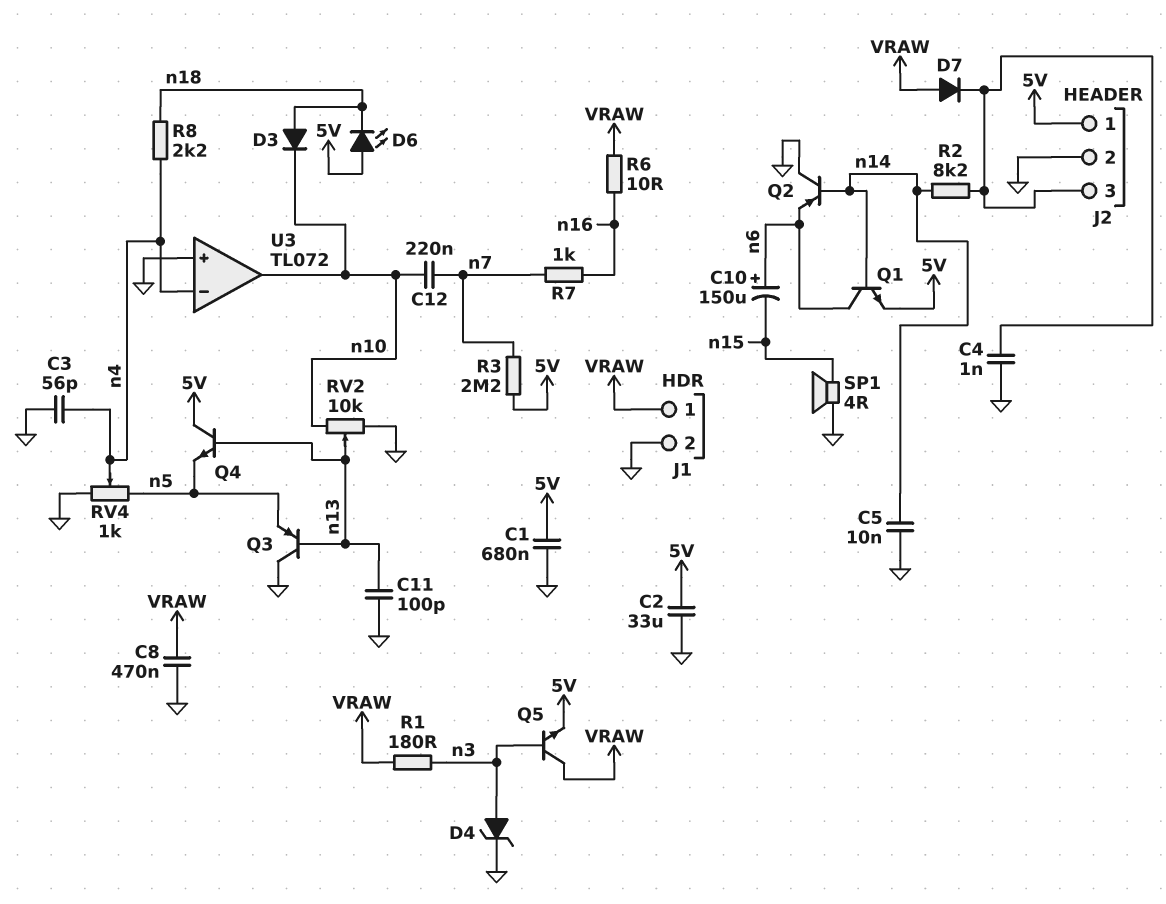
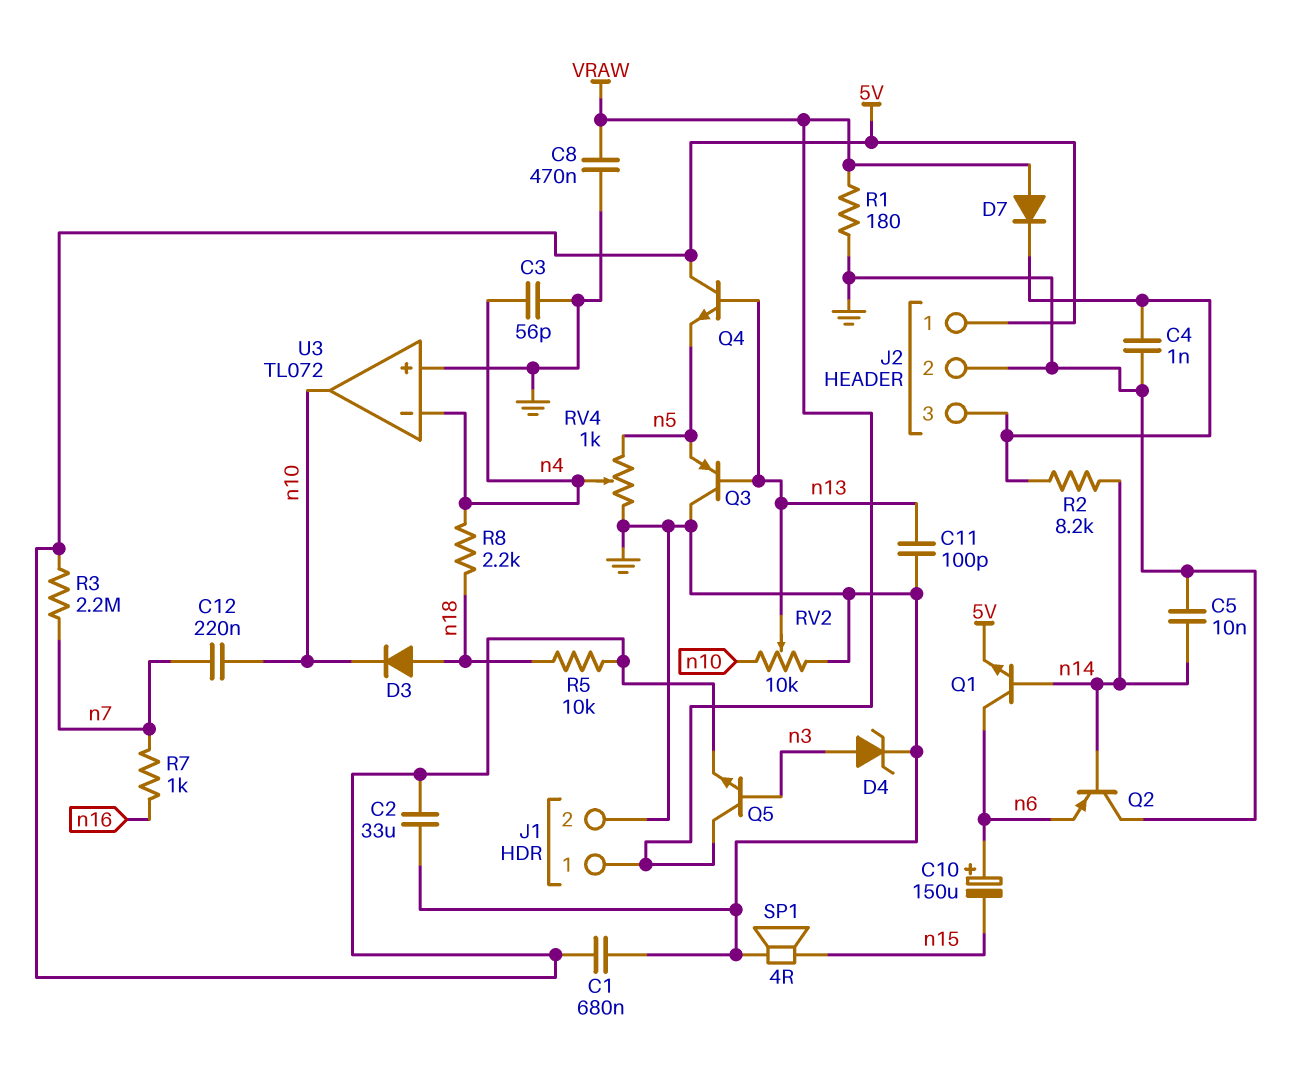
D6: LED (A 5V, K n18) -> none
R1: 180 (VRAW, n3) -> 180 (GND, VRAW)
R5: none -> 10k (5V, n18)
R6: 10 (VRAW, n16) -> none

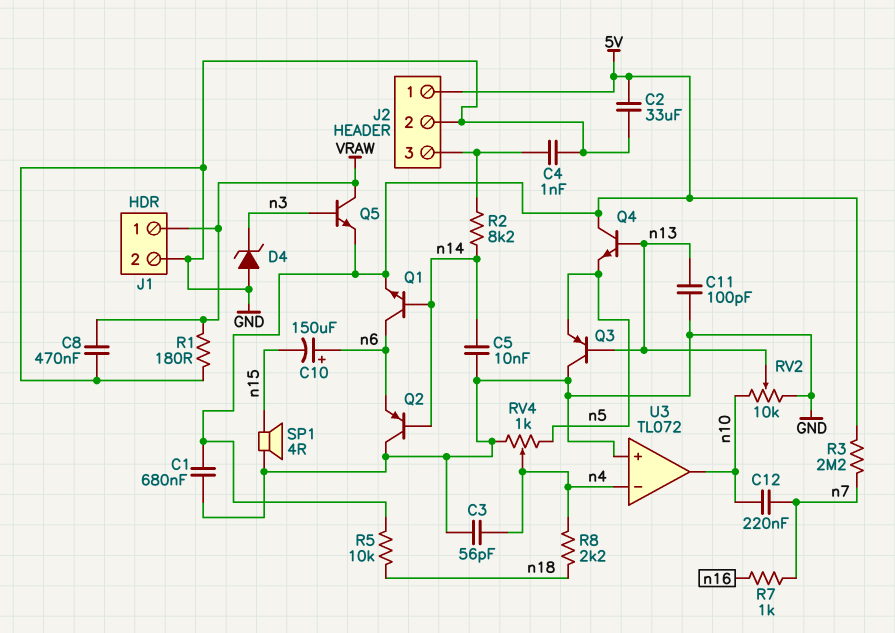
D3: diode (A n18, K n10) -> none
D4: zener (A n3, K GND) -> zener (A GND, K n3)
D7: diode (A VRAW, K J2/3) -> none

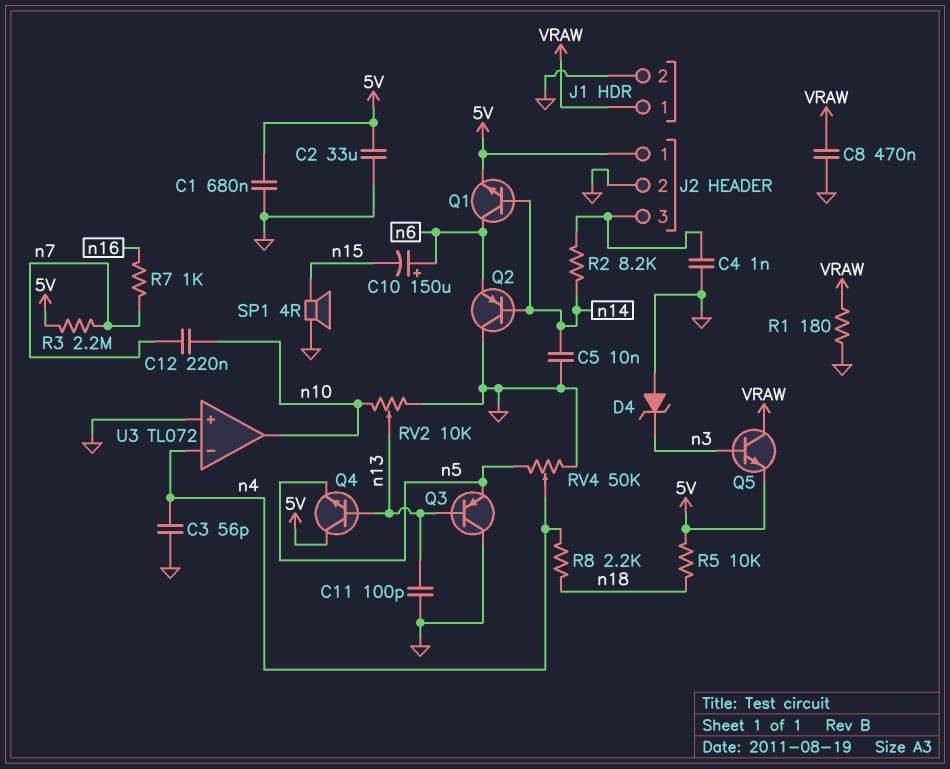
RV4: 1k (GND, n5, wiper n4) -> 50k (GND, n5, wiper n4)

